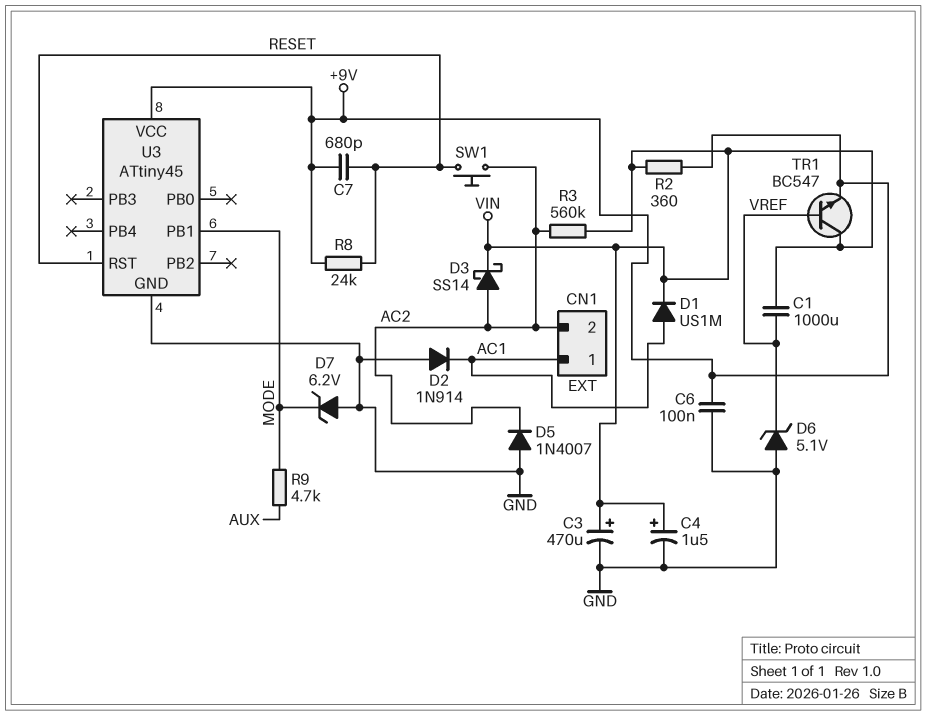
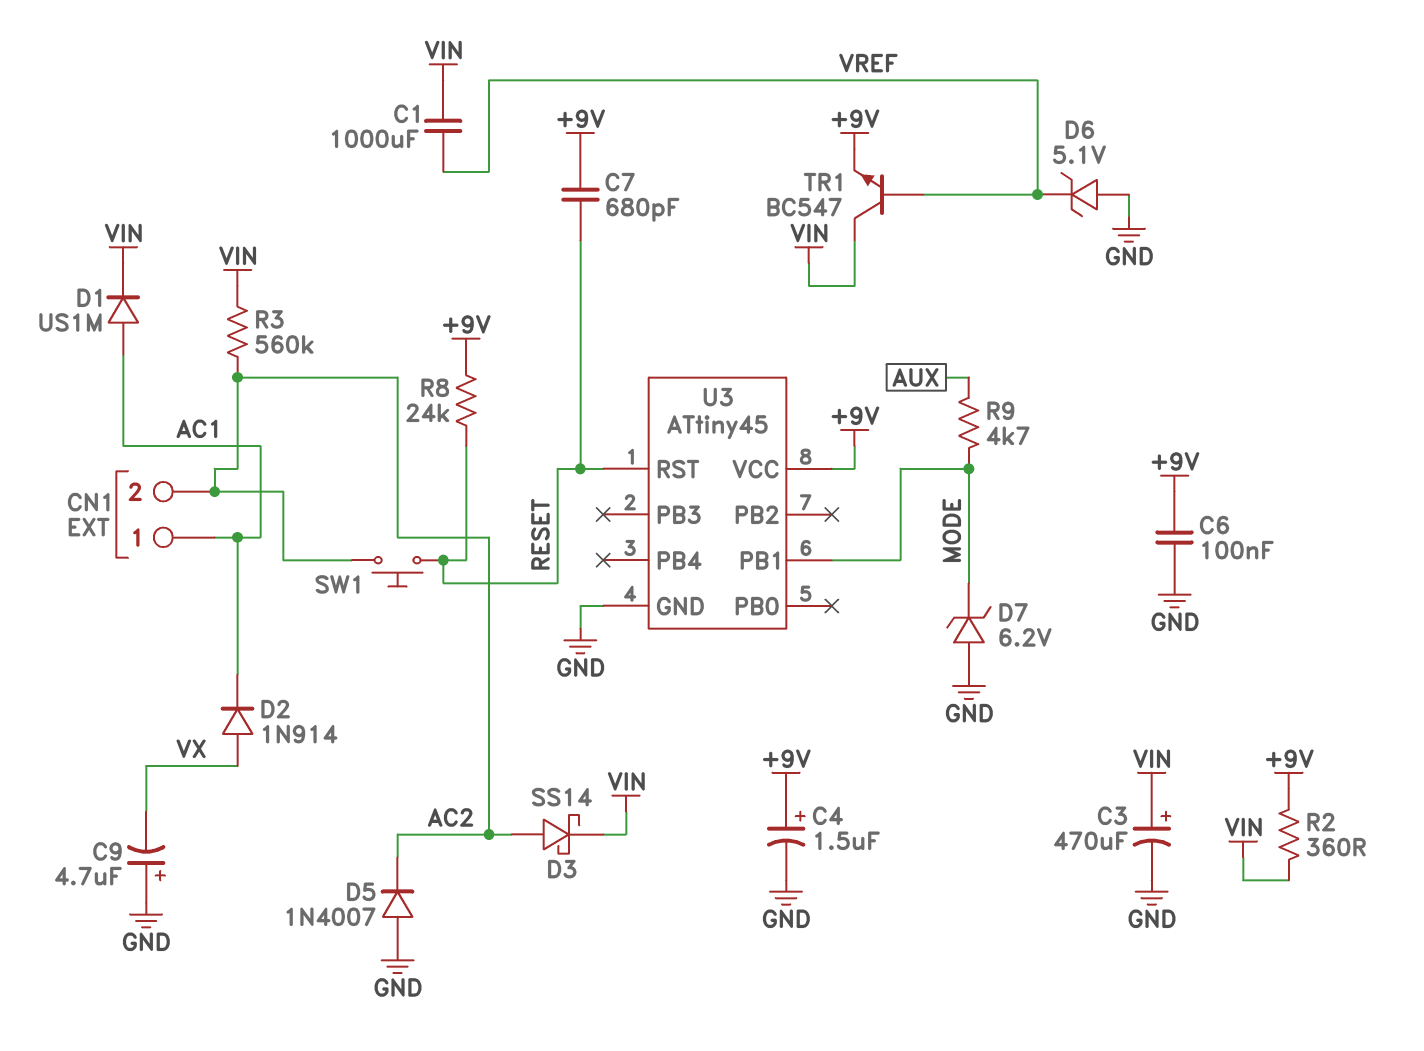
C4: 1.5uF (plus VIN, minus GND) -> 1.5uF (plus +9V, minus GND)
C9: none -> 4.7uF (plus GND, minus VX)
D2: diode 1N914 (A GND, K AC1) -> diode 1N914 (A VX, K AC1)

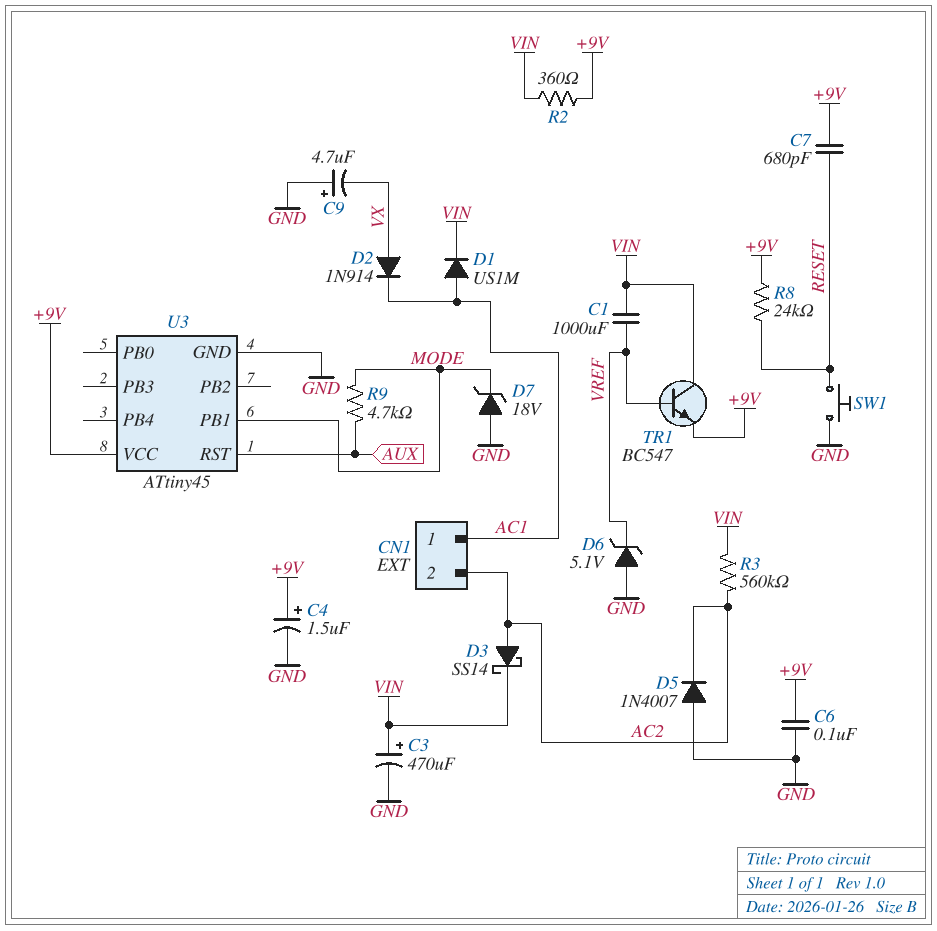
D7: zener 6.2V (A GND, K MODE) -> zener 18V (A GND, K MODE)
SW1: button (AC2, RESET) -> button (GND, RESET)
U3 pin RST: RESET -> AUX

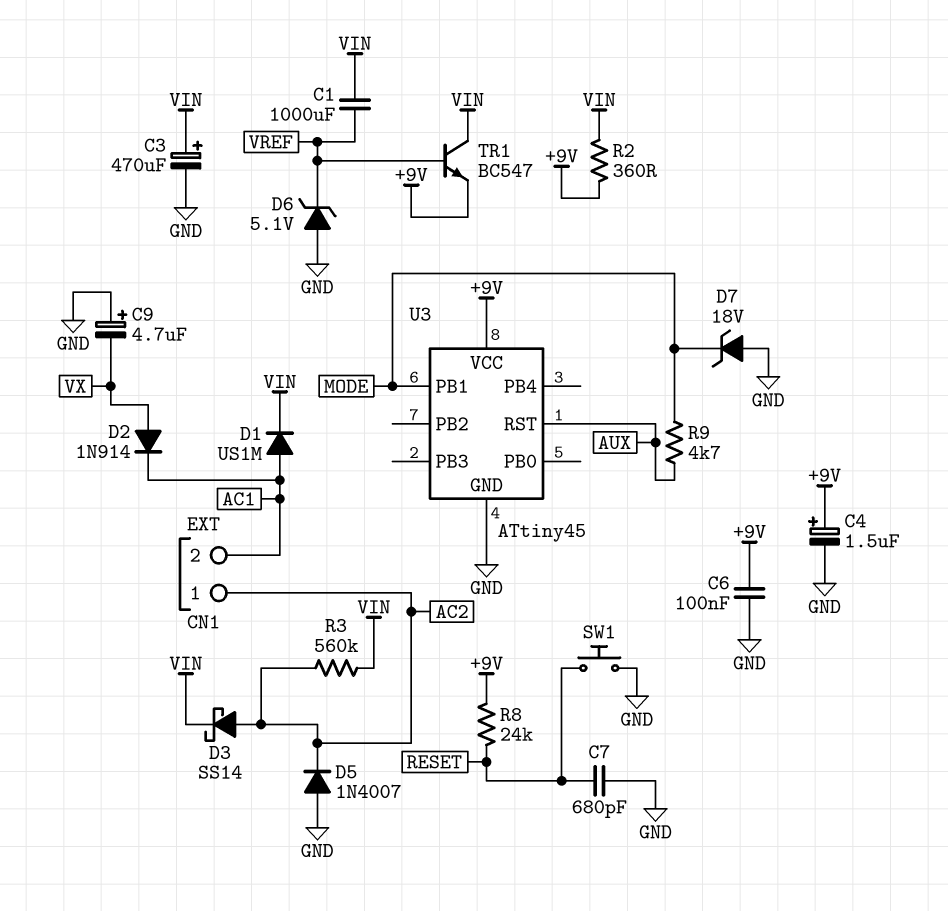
C7: 680pF (+9V, RESET) -> 680pF (GND, RESET)
CN1 pin 1: AC1 -> AC2
CN1 pin 2: AC2 -> AC1

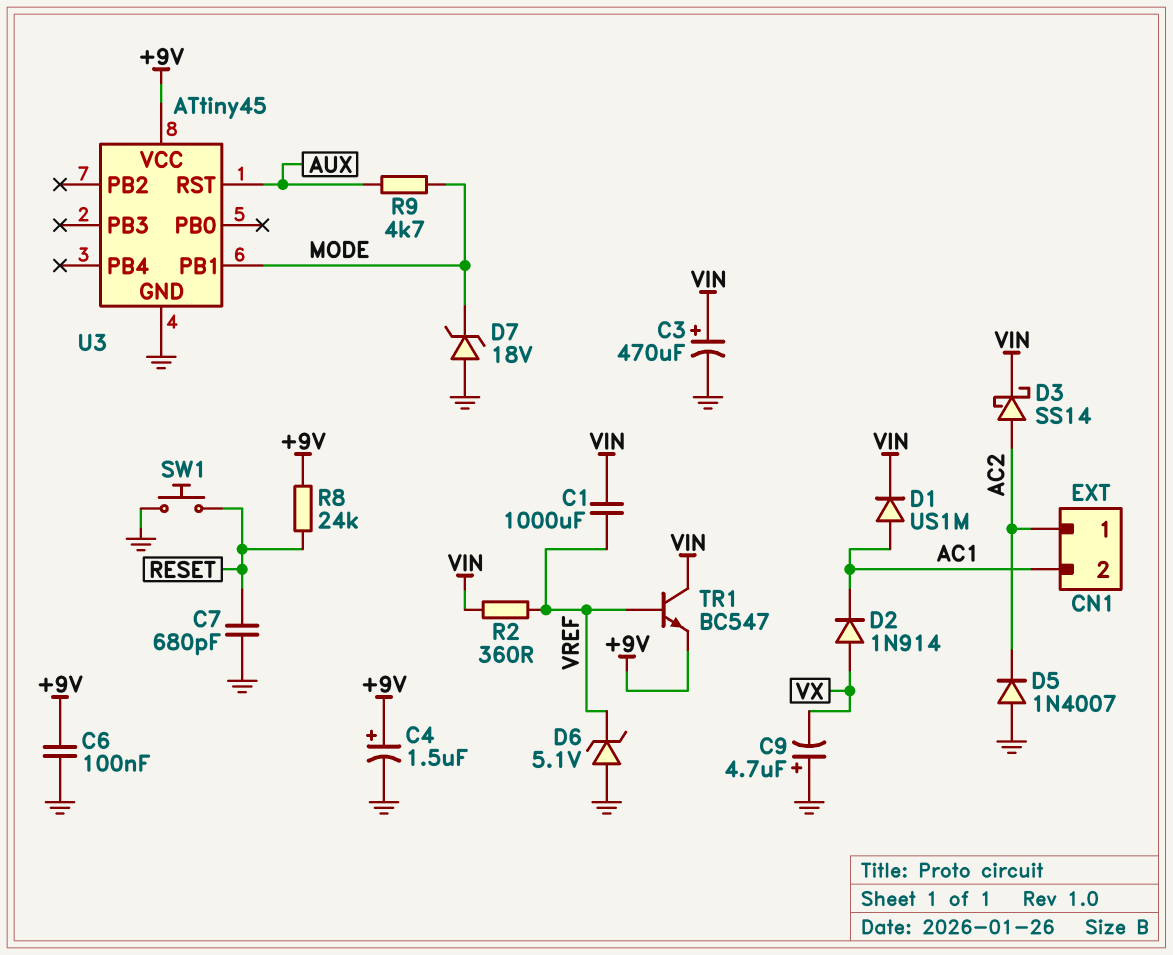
R2: 360 (+9V, VIN) -> 360 (VIN, VREF)
R3: 560k (AC2, VIN) -> none

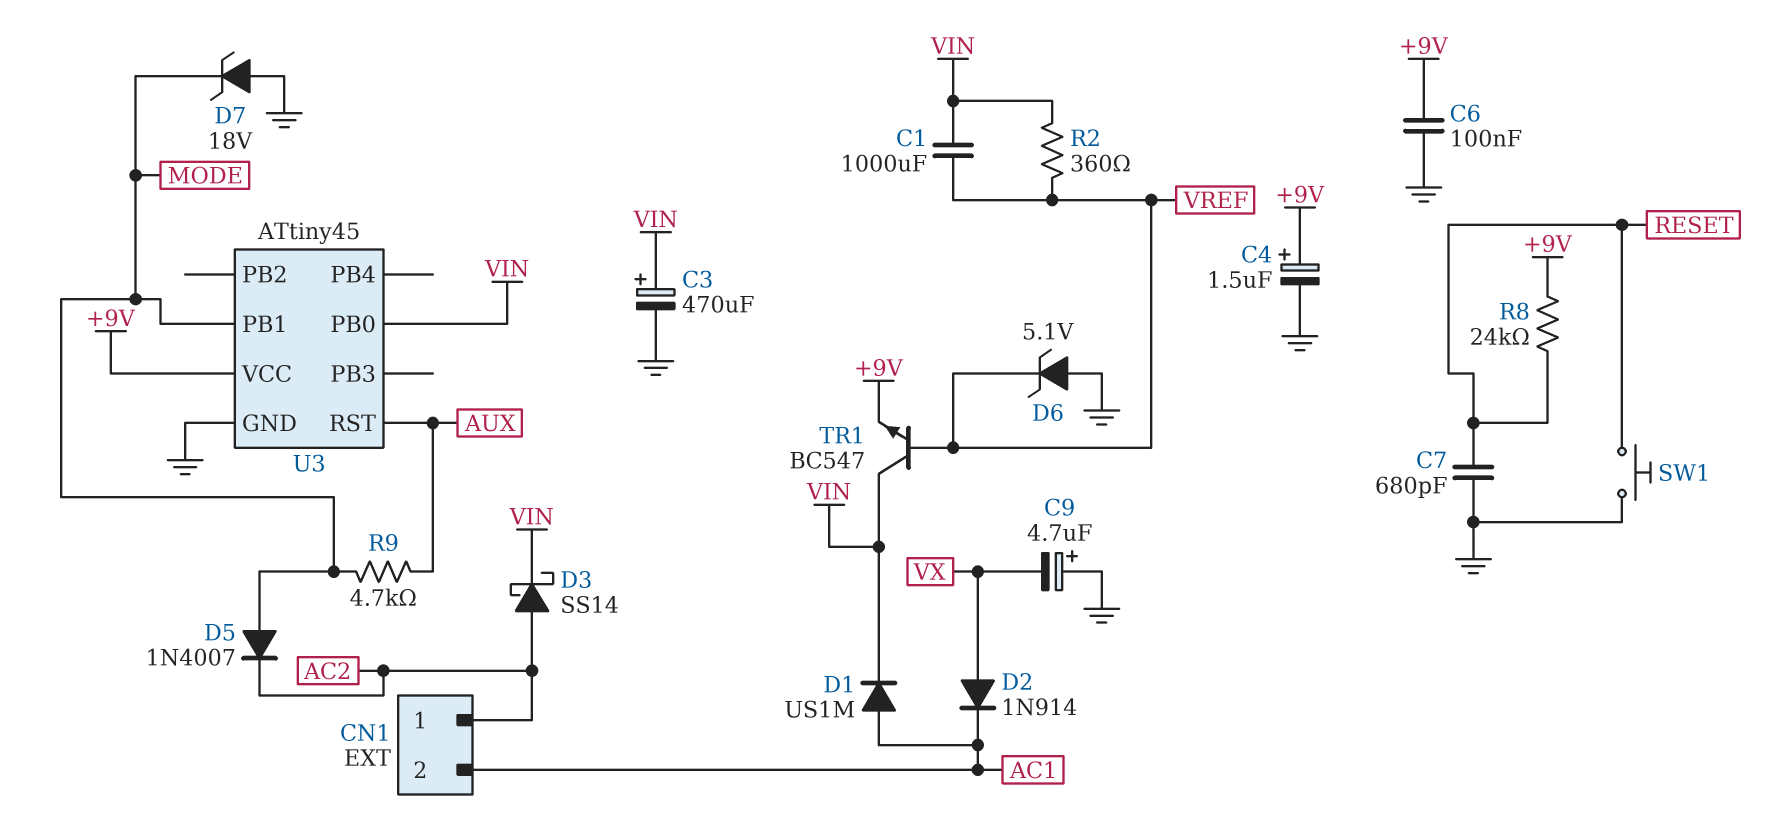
D5: diode 1N4007 (A GND, K AC2) -> diode 1N4007 (A MODE, K AC2)
U3 pin PB0: none -> VIN

